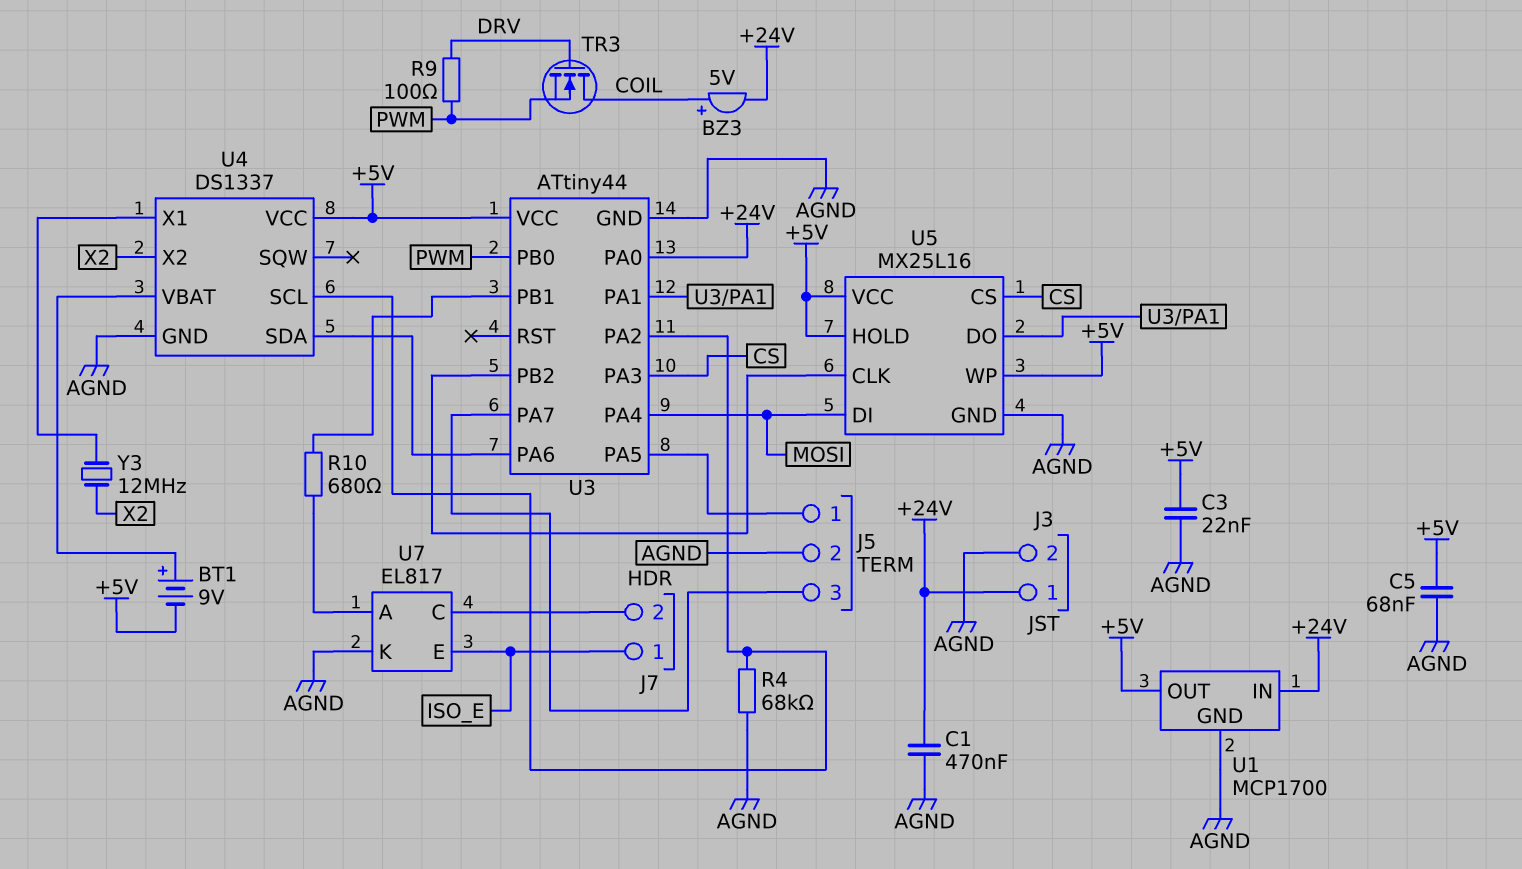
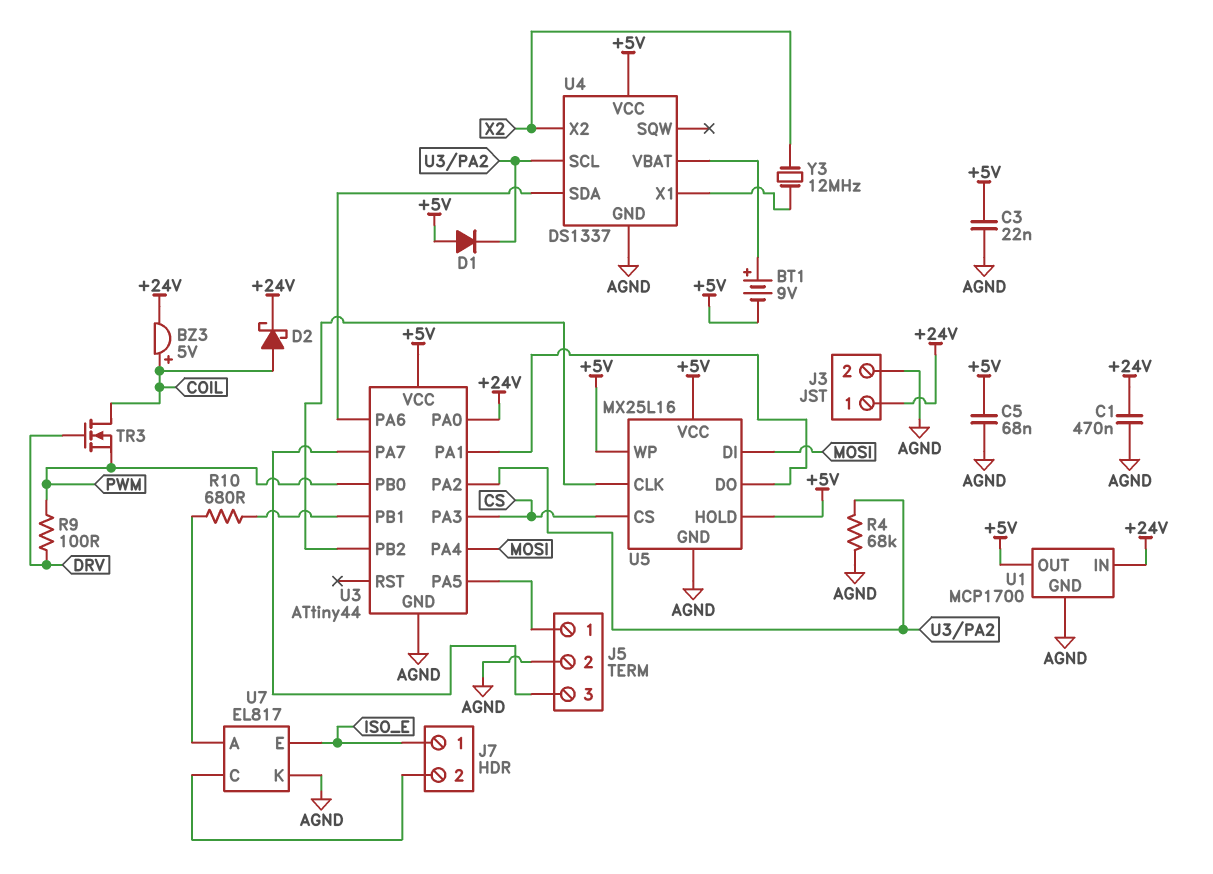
D1: none -> diode (A +5V, K U3/PA2)
D2: none -> schottky (A COIL, K +24V)

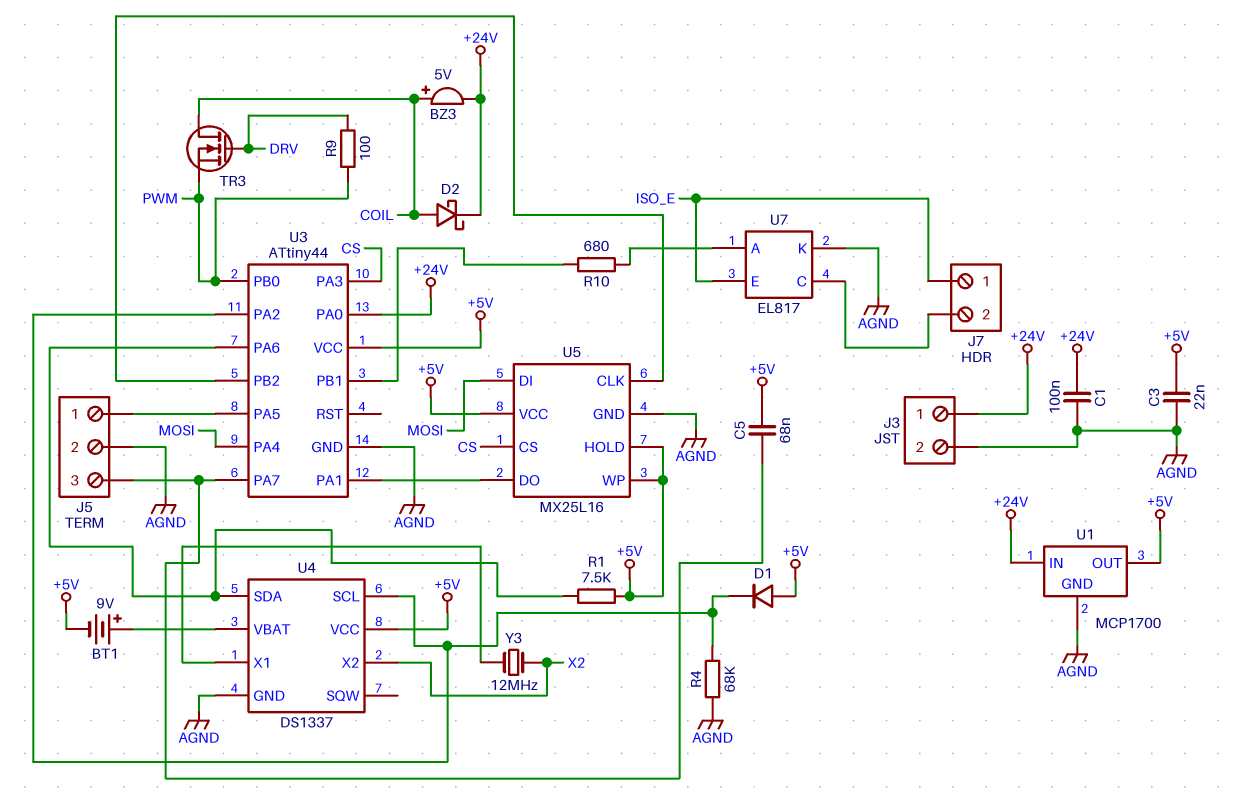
C1: 470nF (+24V, AGND) -> 100nF (+24V, AGND)
C5: 68nF (+5V, AGND) -> 68nF (+5V, J5/3)
R1: none -> 7.5k (+5V, U3/PA6)

